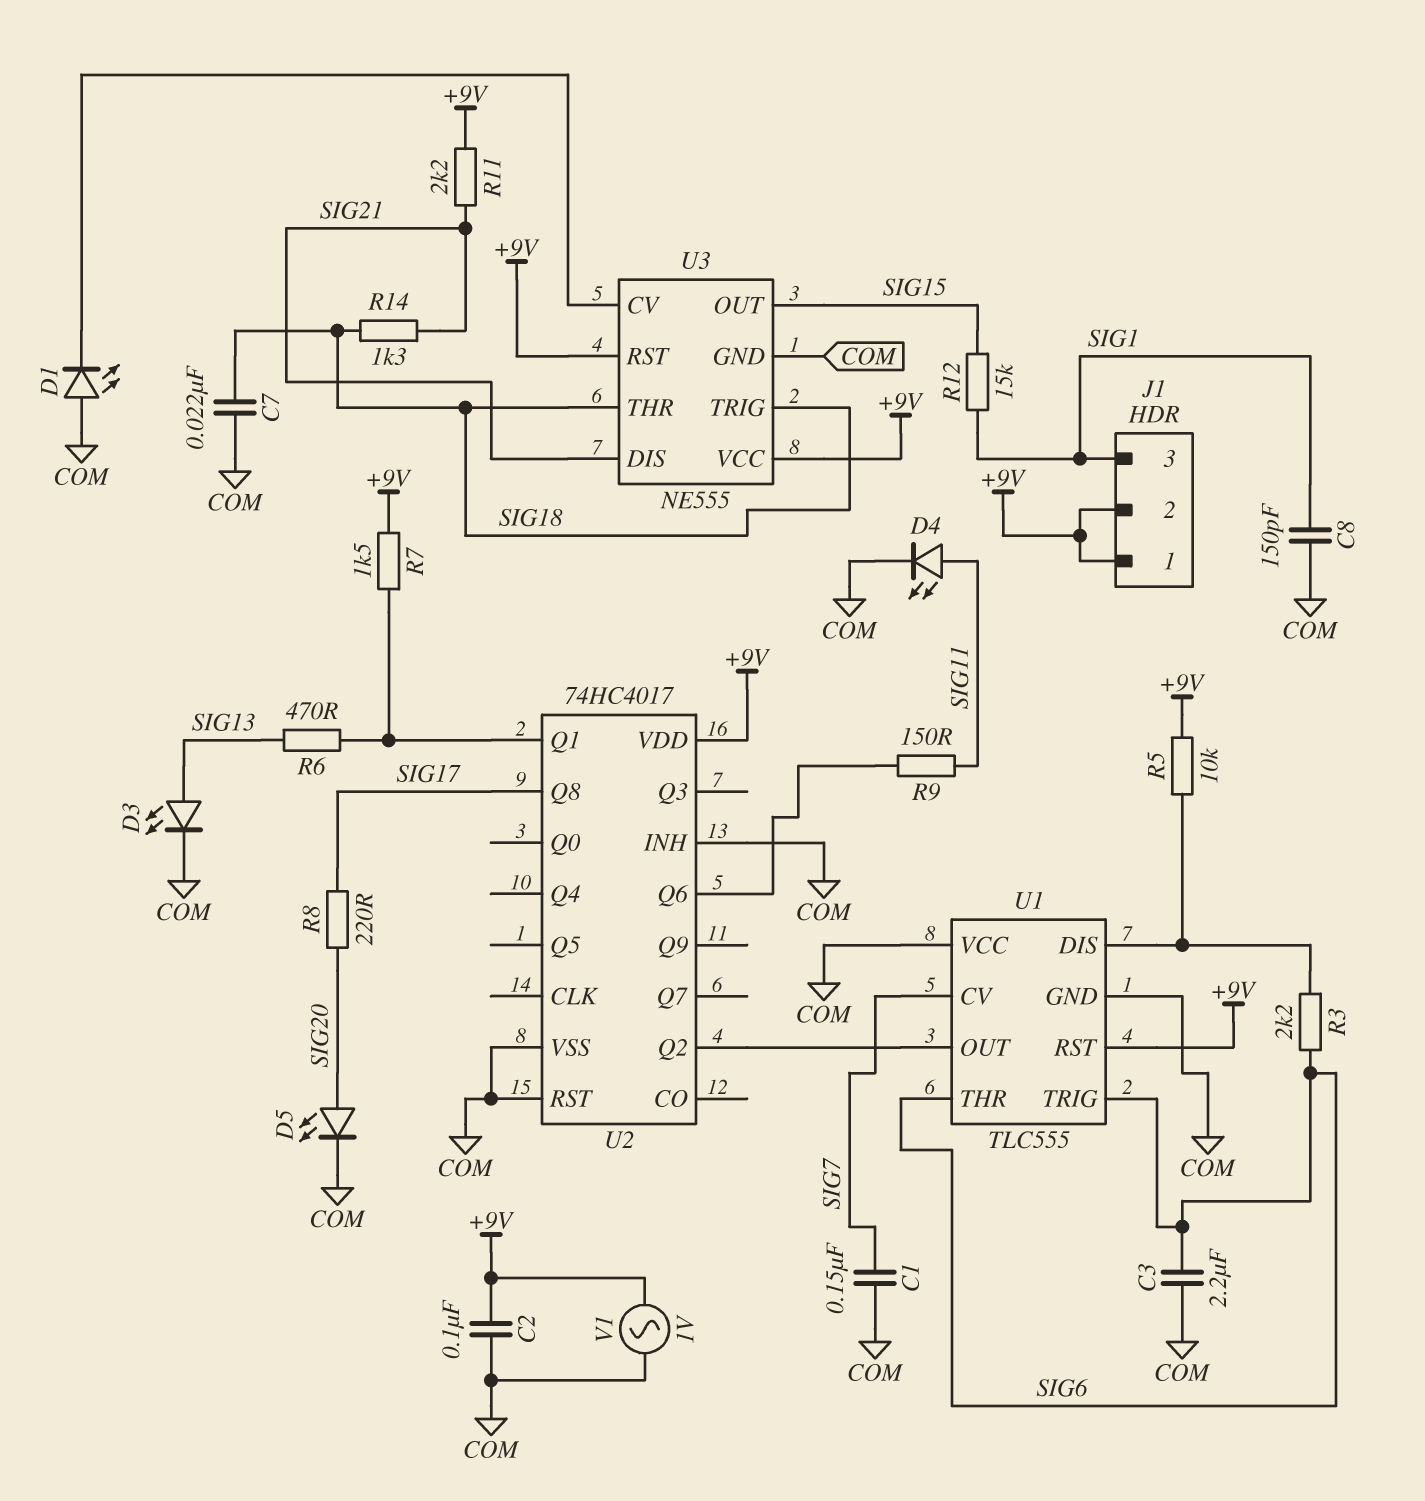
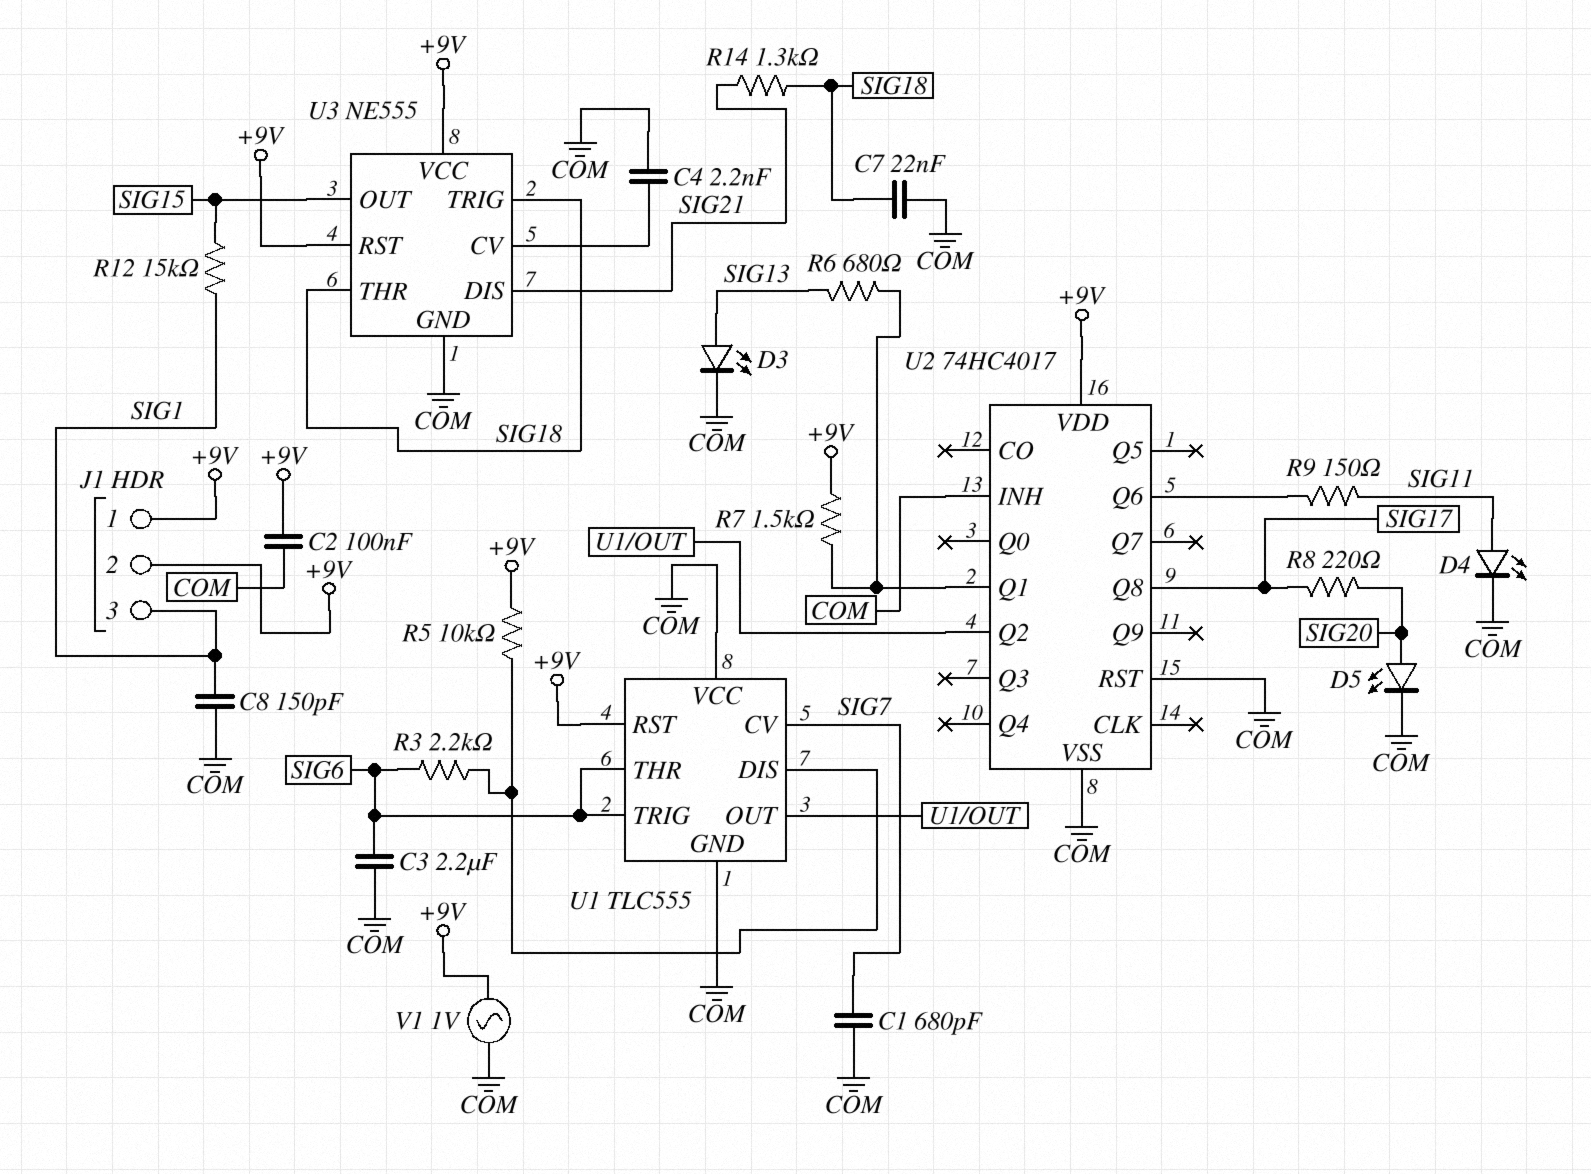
C1: 150nF (COM, SIG7) -> 680pF (COM, SIG7)
C4: none -> 2.2nF (COM, U3/CV)
D1: LED (A COM, K U3/CV) -> none
R6: 470 (SIG13, U2/Q1) -> 680 (SIG13, U2/Q1)
R11: 2.2k (+9V, SIG21) -> none

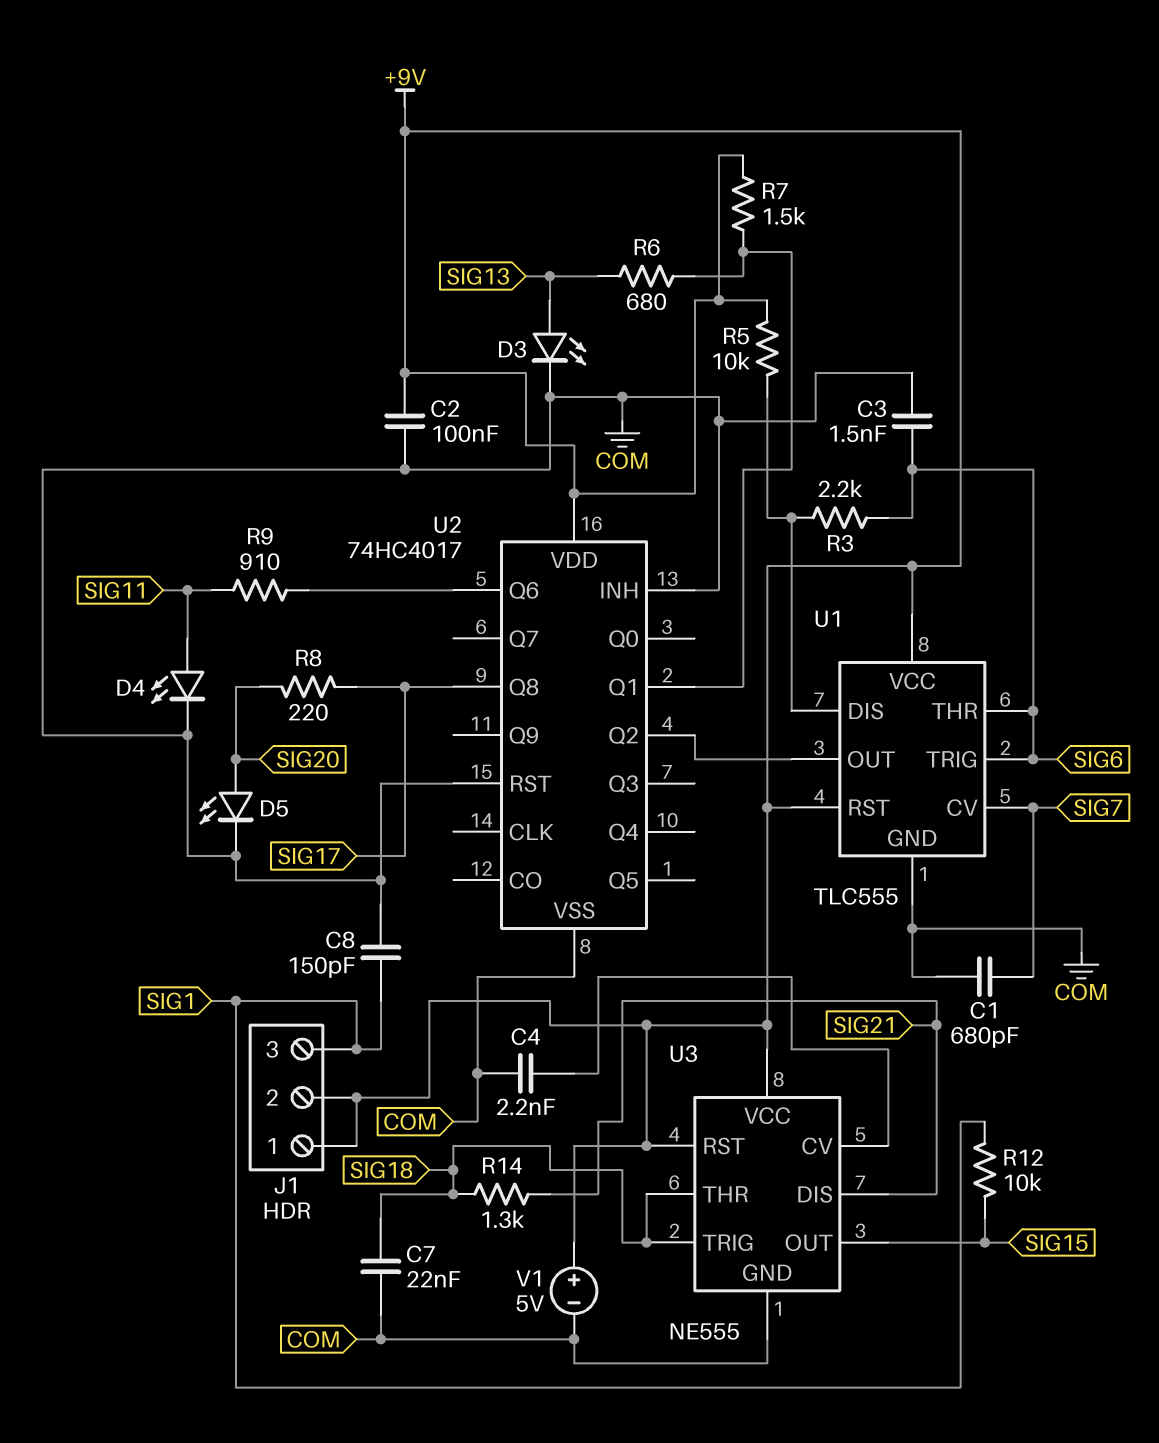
C3: 2.2uF (COM, SIG6) -> 1.5nF (COM, SIG6)
R9: 150 (SIG11, U2/Q6) -> 910 (SIG11, U2/Q6)
R12: 15k (SIG1, SIG15) -> 10k (SIG1, SIG15)
U1 pin VCC: COM -> +9V
V1: AC 1V (+9V, COM) -> 5V (plus +9V, minus COM)

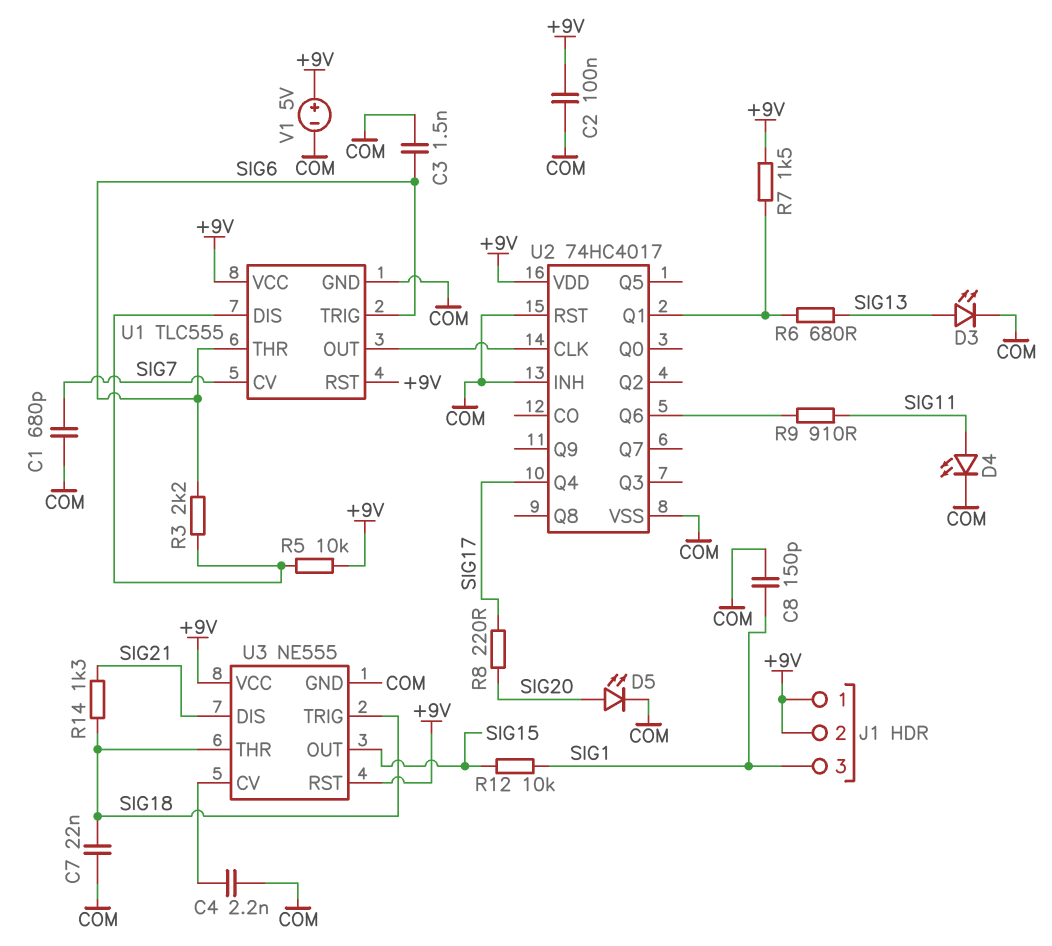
U2 pin CLK: none -> U1/OUT
U2 pin Q2: U1/OUT -> none
U2 pin Q4: none -> SIG17
U2 pin Q8: SIG17 -> none

